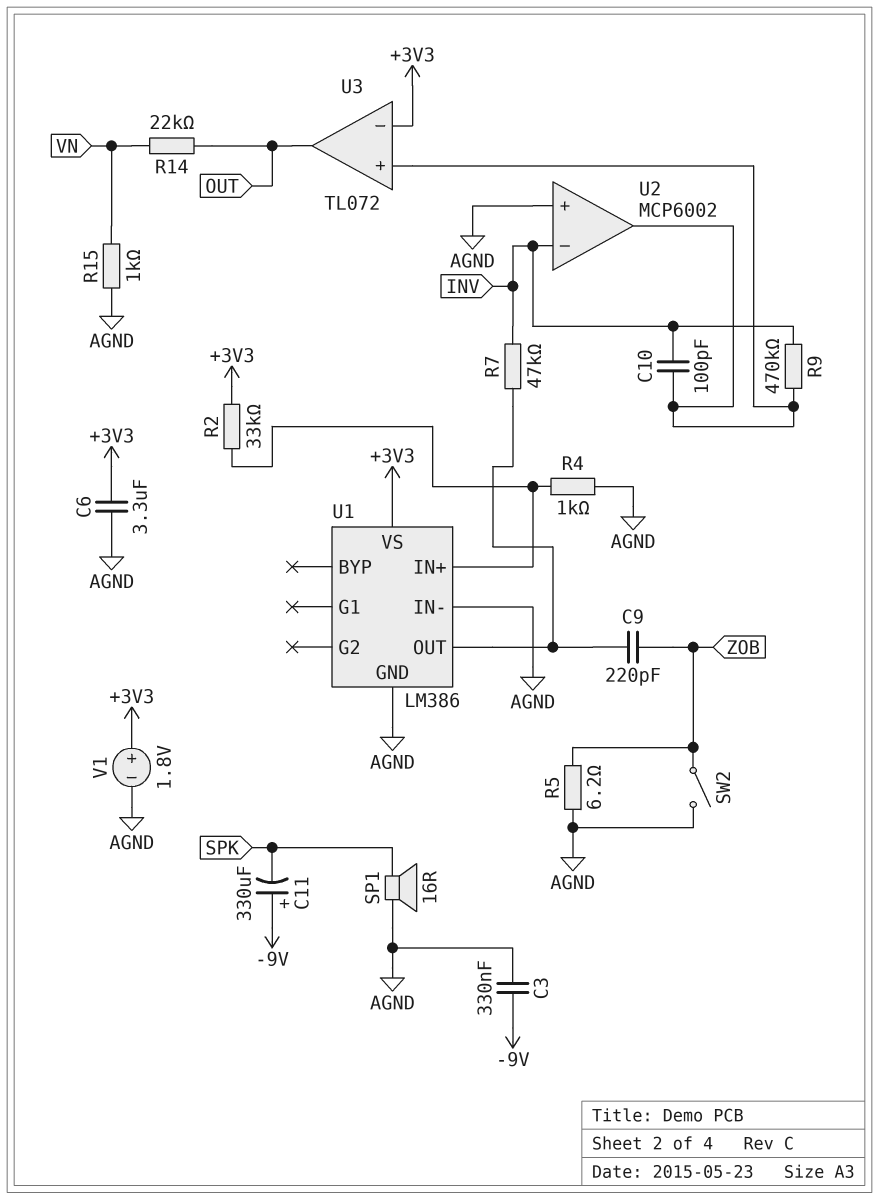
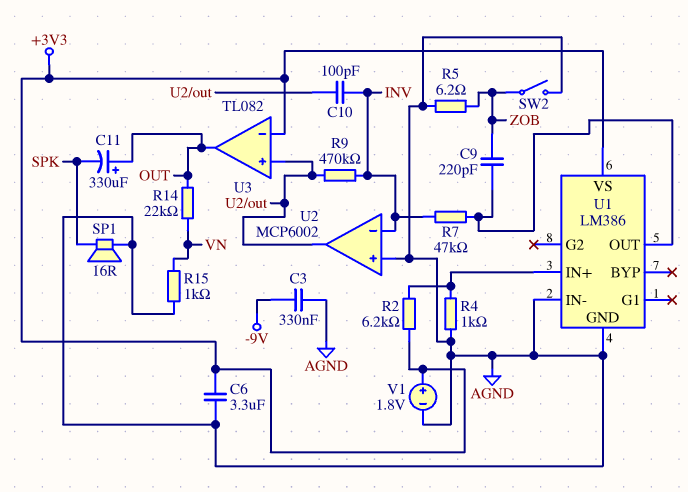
C11: 330uF (plus -9V, minus SPK) -> 330uF (plus OUT, minus SPK)
R2: 33k (+3V3, U1/IN+) -> 6.2k (+3V3, U1/IN+)
U3: TL072 -> TL082

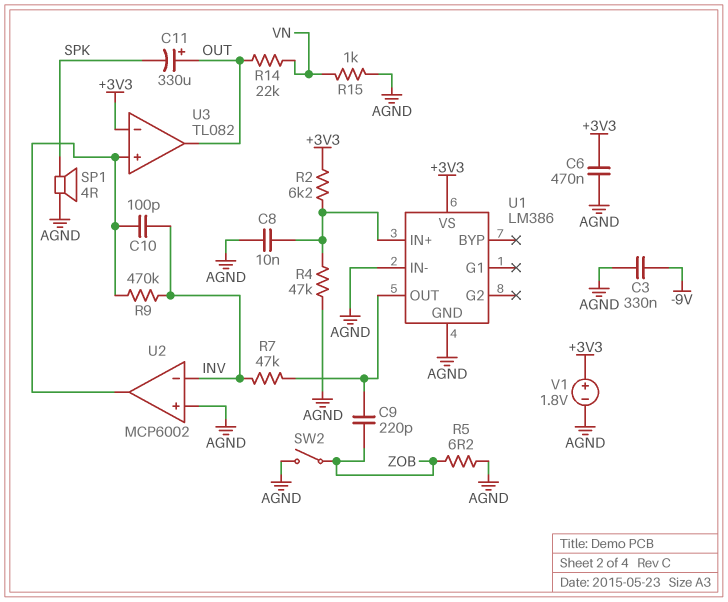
C6: 3.3uF (+3V3, AGND) -> 470nF (+3V3, AGND)
C8: none -> 10nF (AGND, U1/IN+)
R4: 1k (AGND, U1/IN+) -> 47k (AGND, U1/IN+)
SP1: speaker 16R (AGND, SPK) -> speaker 4R (AGND, SPK)

